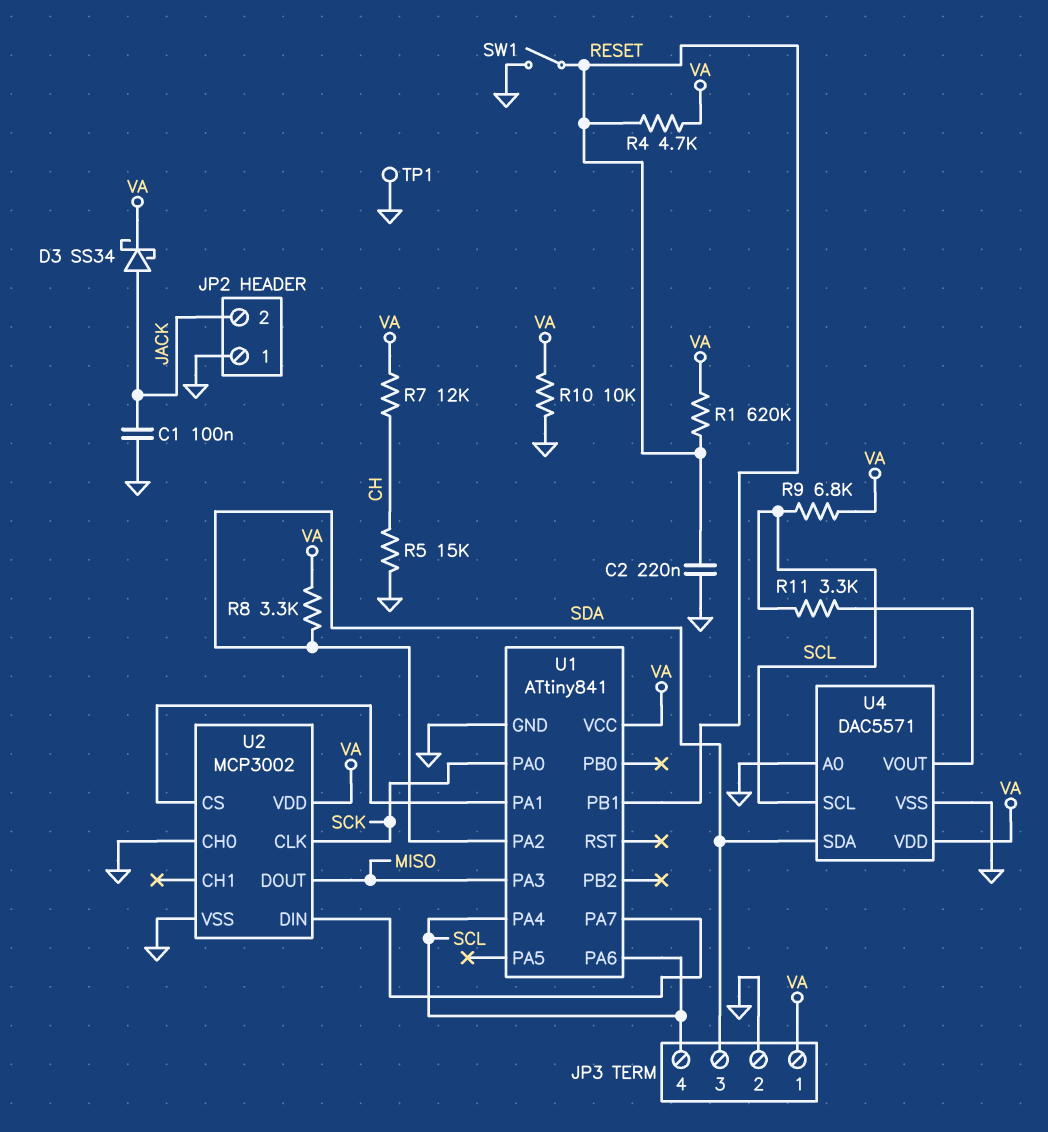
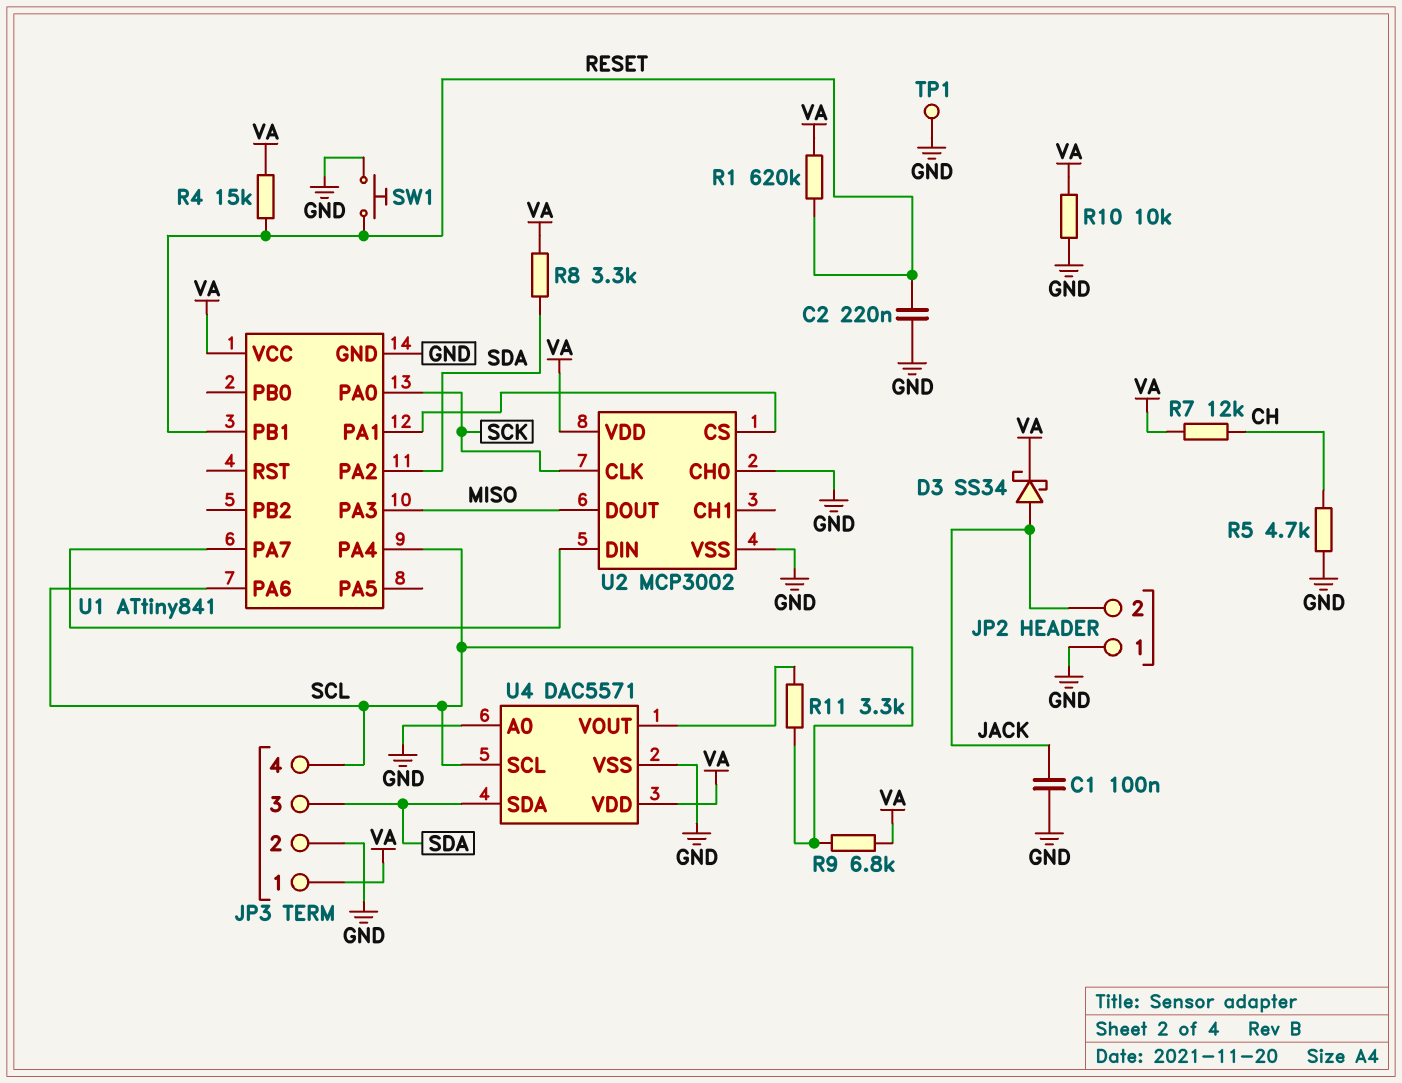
R4: 4.7k (RESET, VA) -> 15k (RESET, VA)
R5: 15k (CH, GND) -> 4.7k (CH, GND)
SW1: switch (GND, RESET) -> button (GND, RESET)

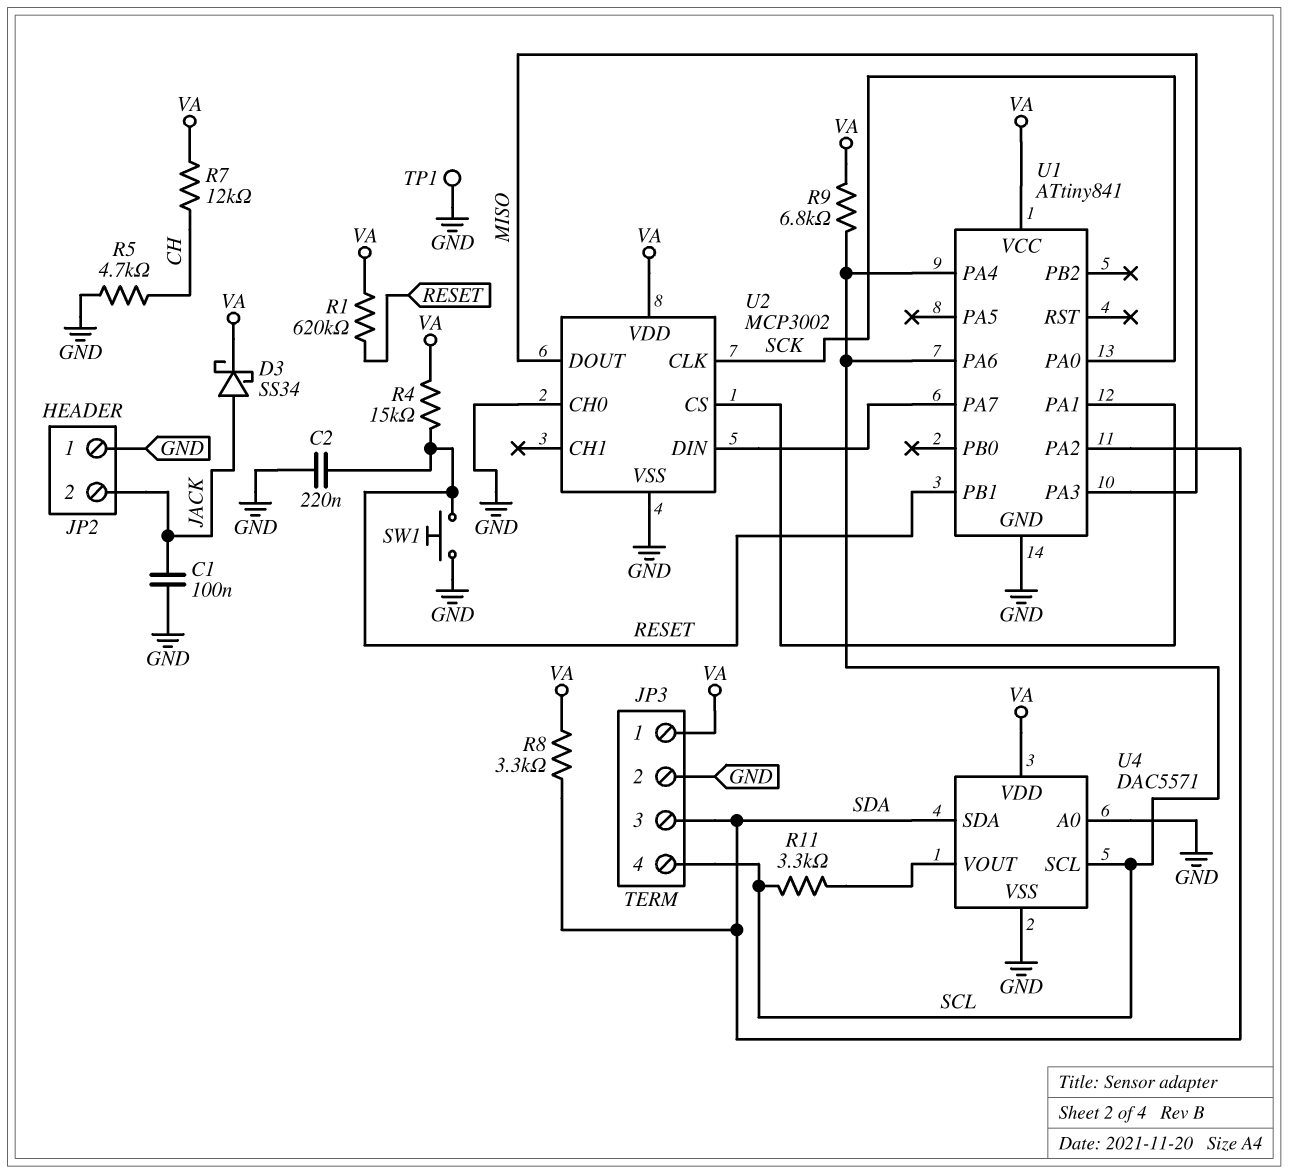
R10: 10k (GND, VA) -> none

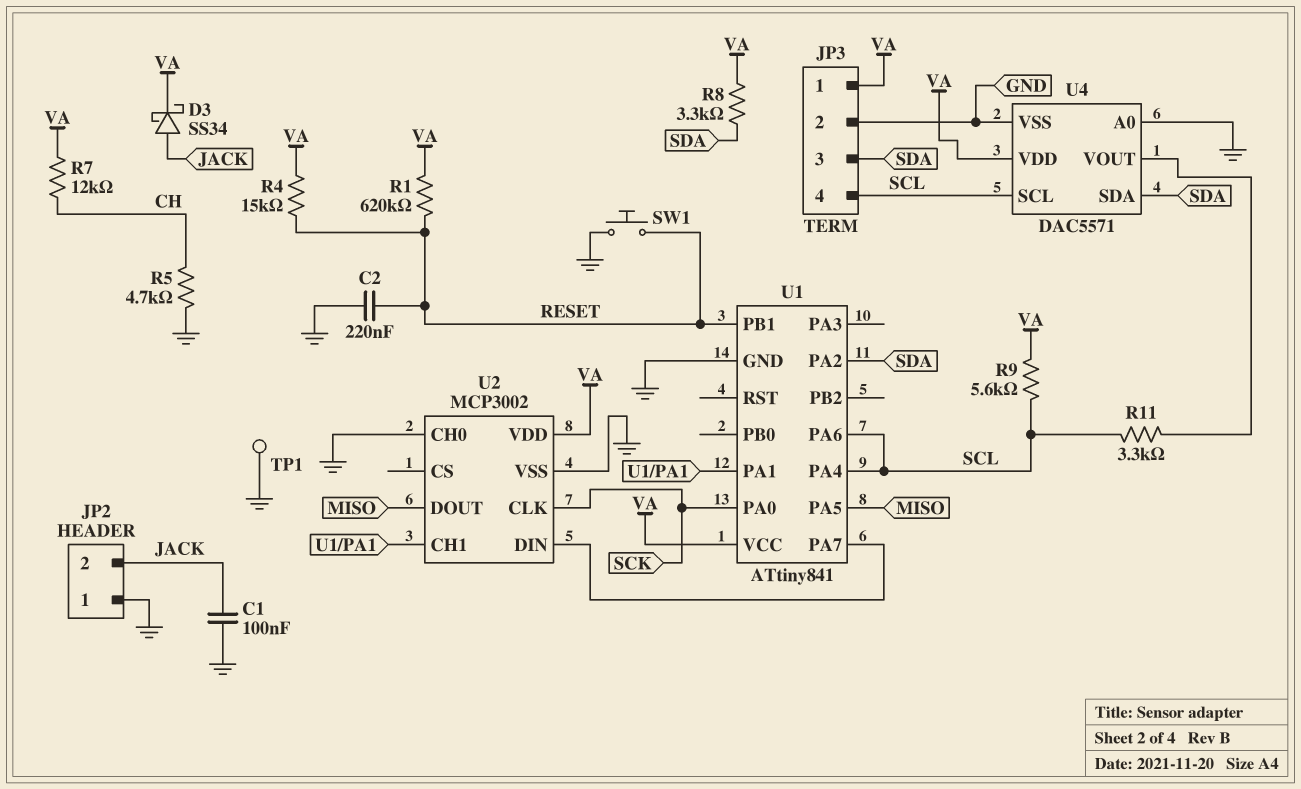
R9: 6.8k (SCL, VA) -> 5.6k (SCL, VA)
U1 pin PA3: MISO -> none
U1 pin PA5: none -> MISO
U2 pin CH1: none -> U1/PA1
U2 pin CS: U1/PA1 -> none

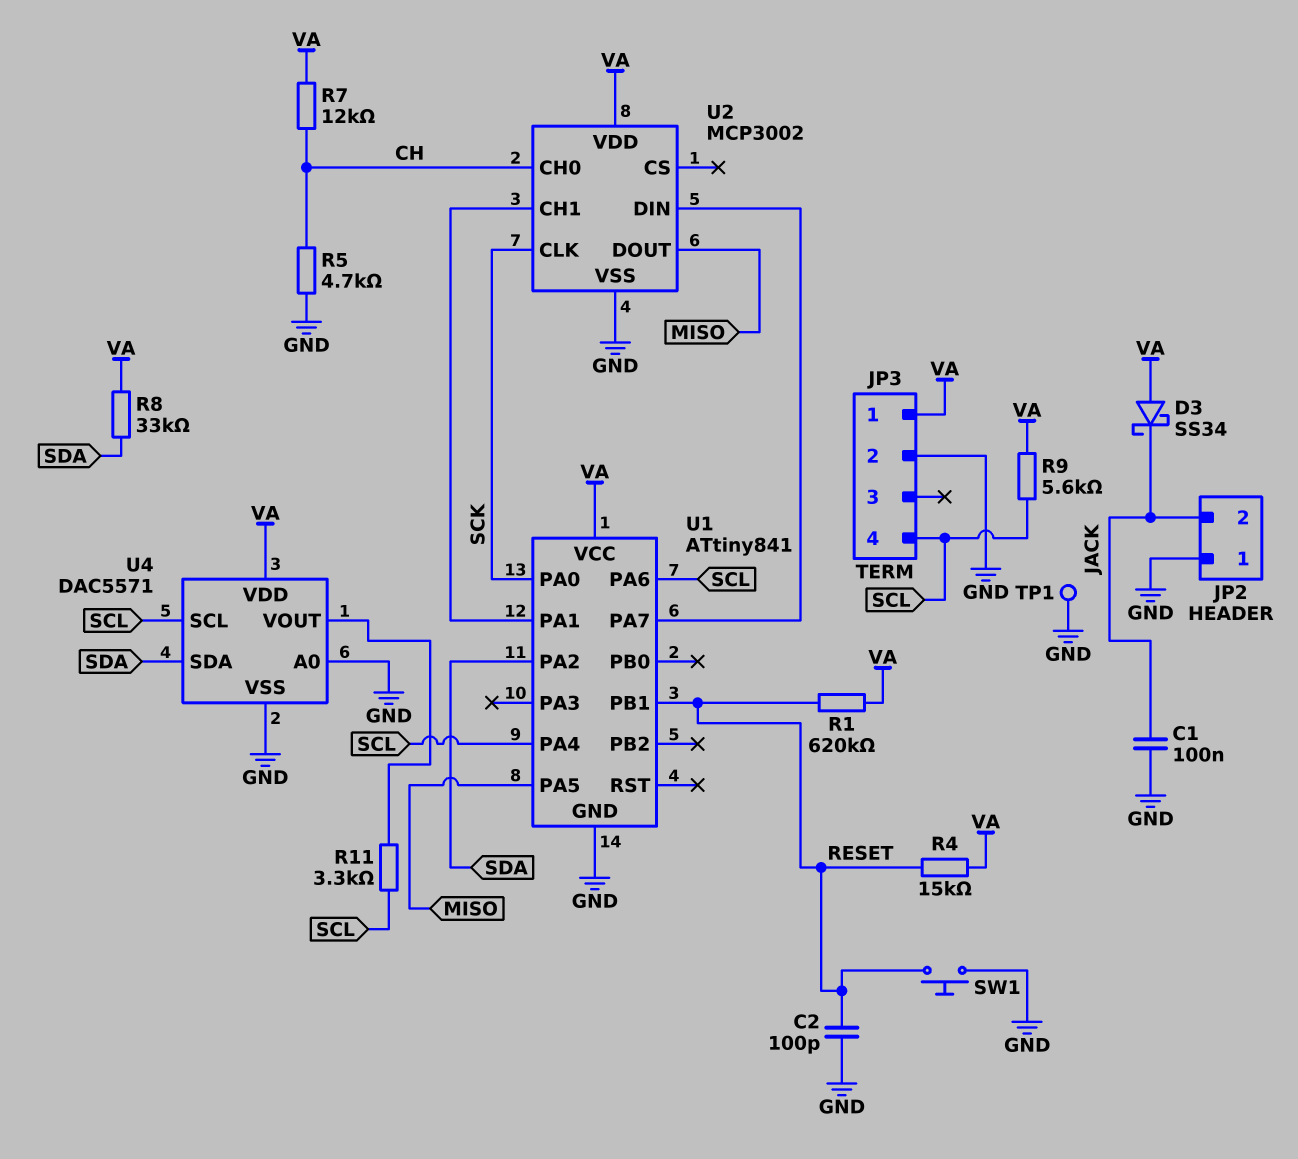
C2: 220nF (GND, RESET) -> 100pF (GND, RESET)
D3: schottky SS34 (A JACK, K VA) -> schottky SS34 (A VA, K JACK)
JP3 pin 3: SDA -> none
R8: 3.3k (SDA, VA) -> 33k (SDA, VA)
U2 pin CH0: GND -> CH

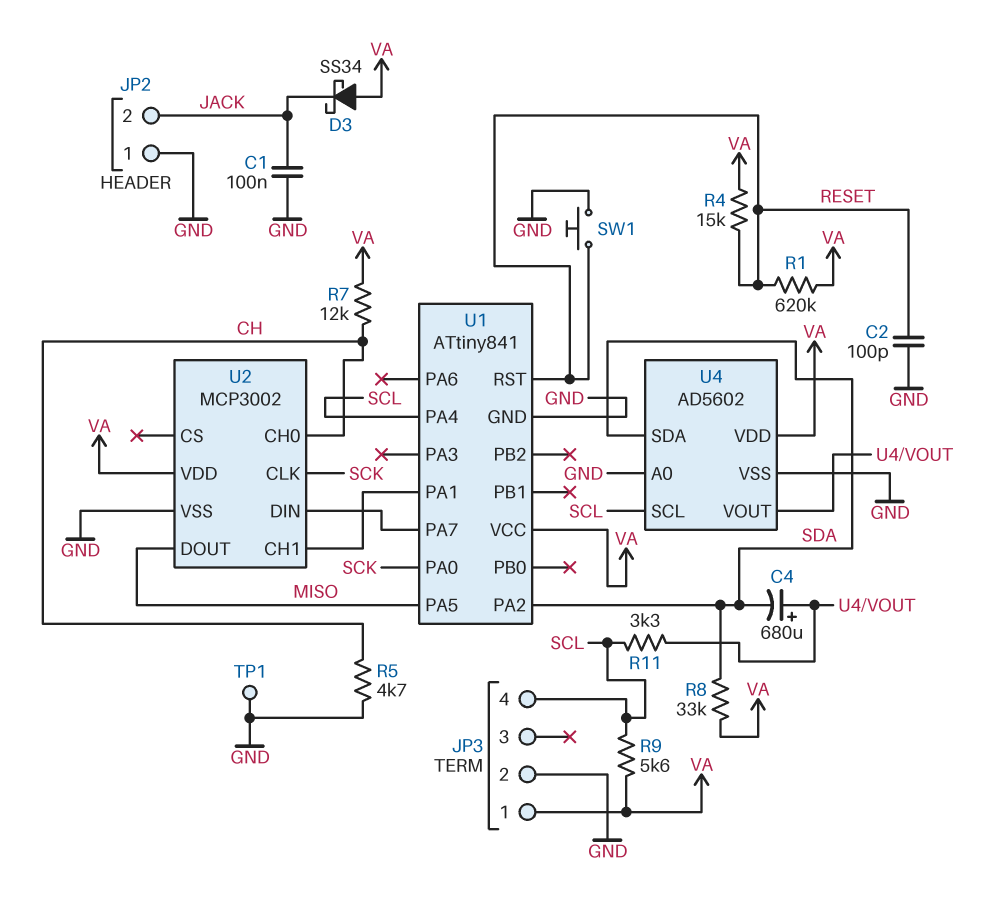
C4: none -> 680uF (plus U4/VOUT, minus SDA)
U1 pin PA6: SCL -> none
U1 pin PB1: RESET -> none
U1 pin RST: none -> RESET
U4: DAC5571 -> AD5602

